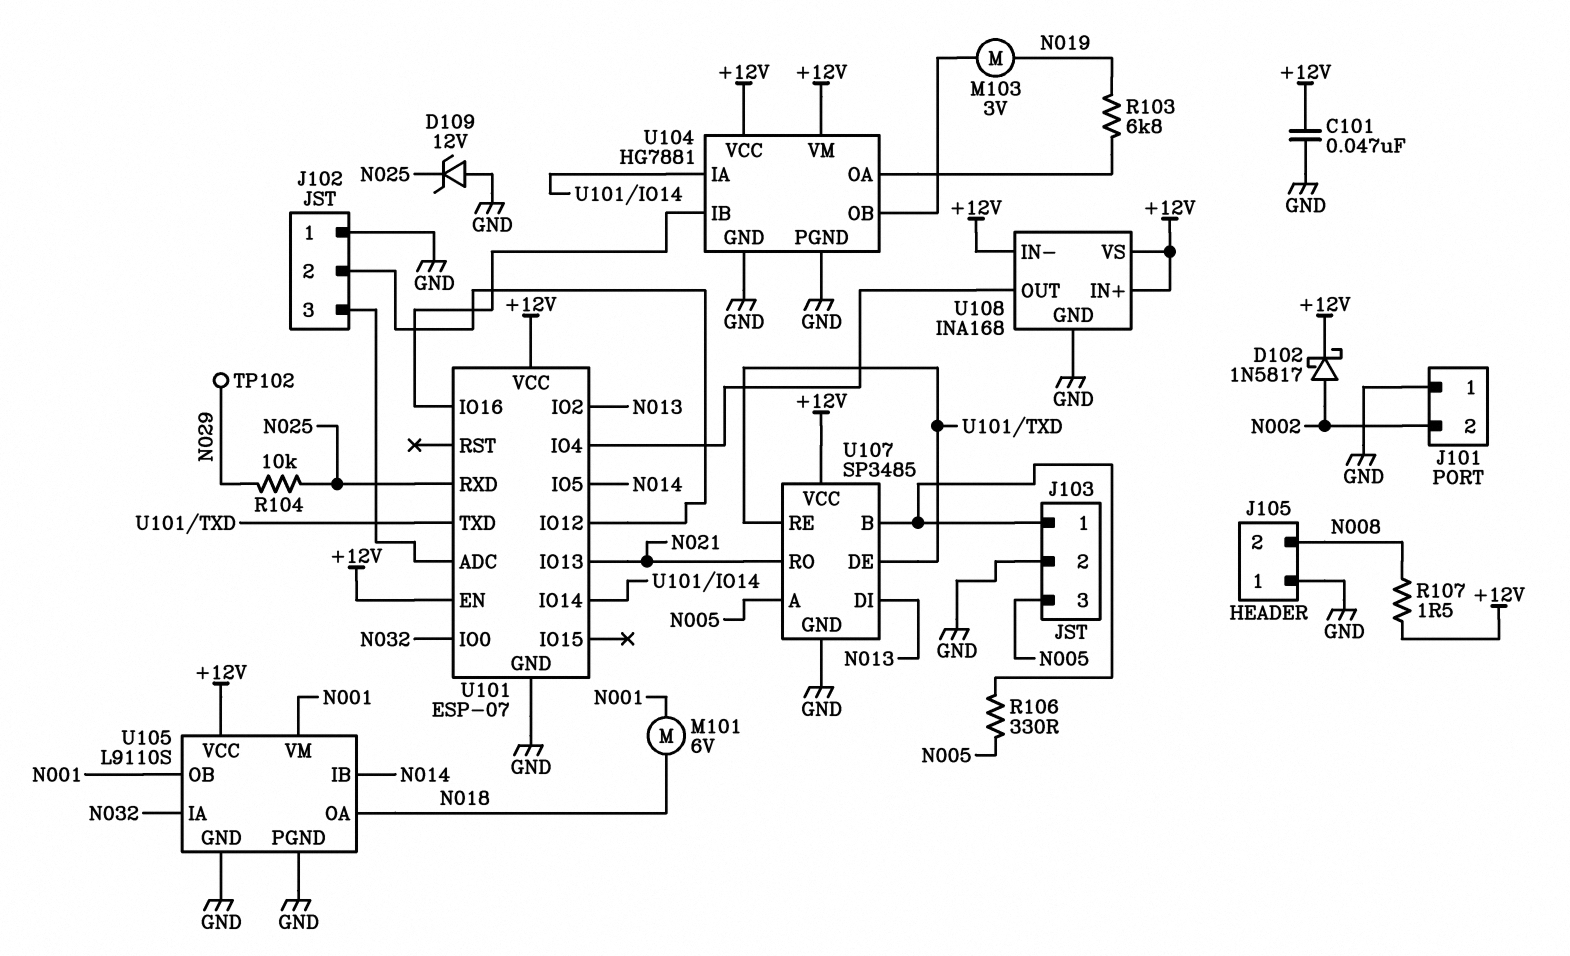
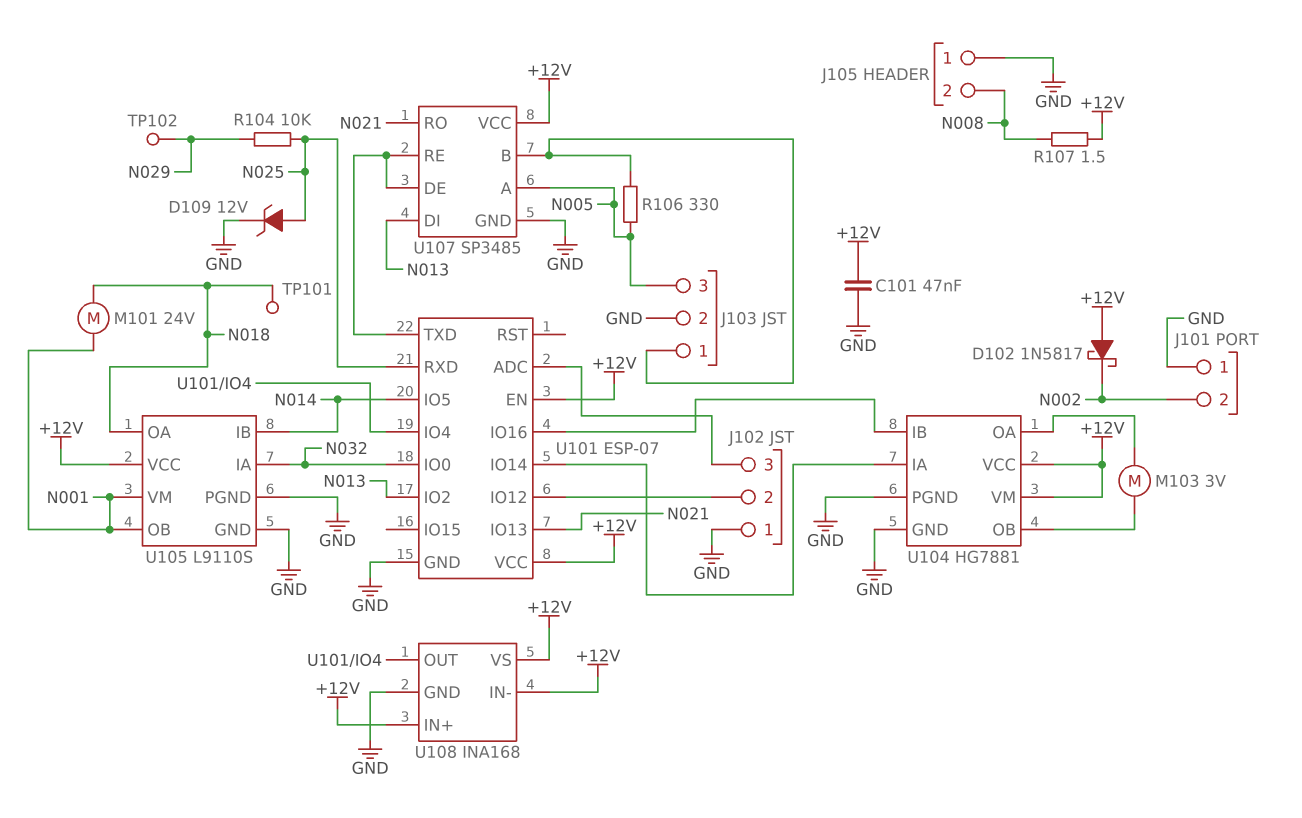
D102: schottky 1N5817 (A N002, K +12V) -> schottky 1N5817 (A +12V, K N002)
D109: zener 12V (A GND, K N025) -> zener 12V (A N025, K GND)
M101: motor 6V (N001, N018) -> motor 24V (N001, N018)
M103: motor 3V (N019, U104/OB) -> motor 3V (U104/OA, U104/OB)
R103: 6.8k (N019, U104/OA) -> none
TP101: none -> test point (N018)

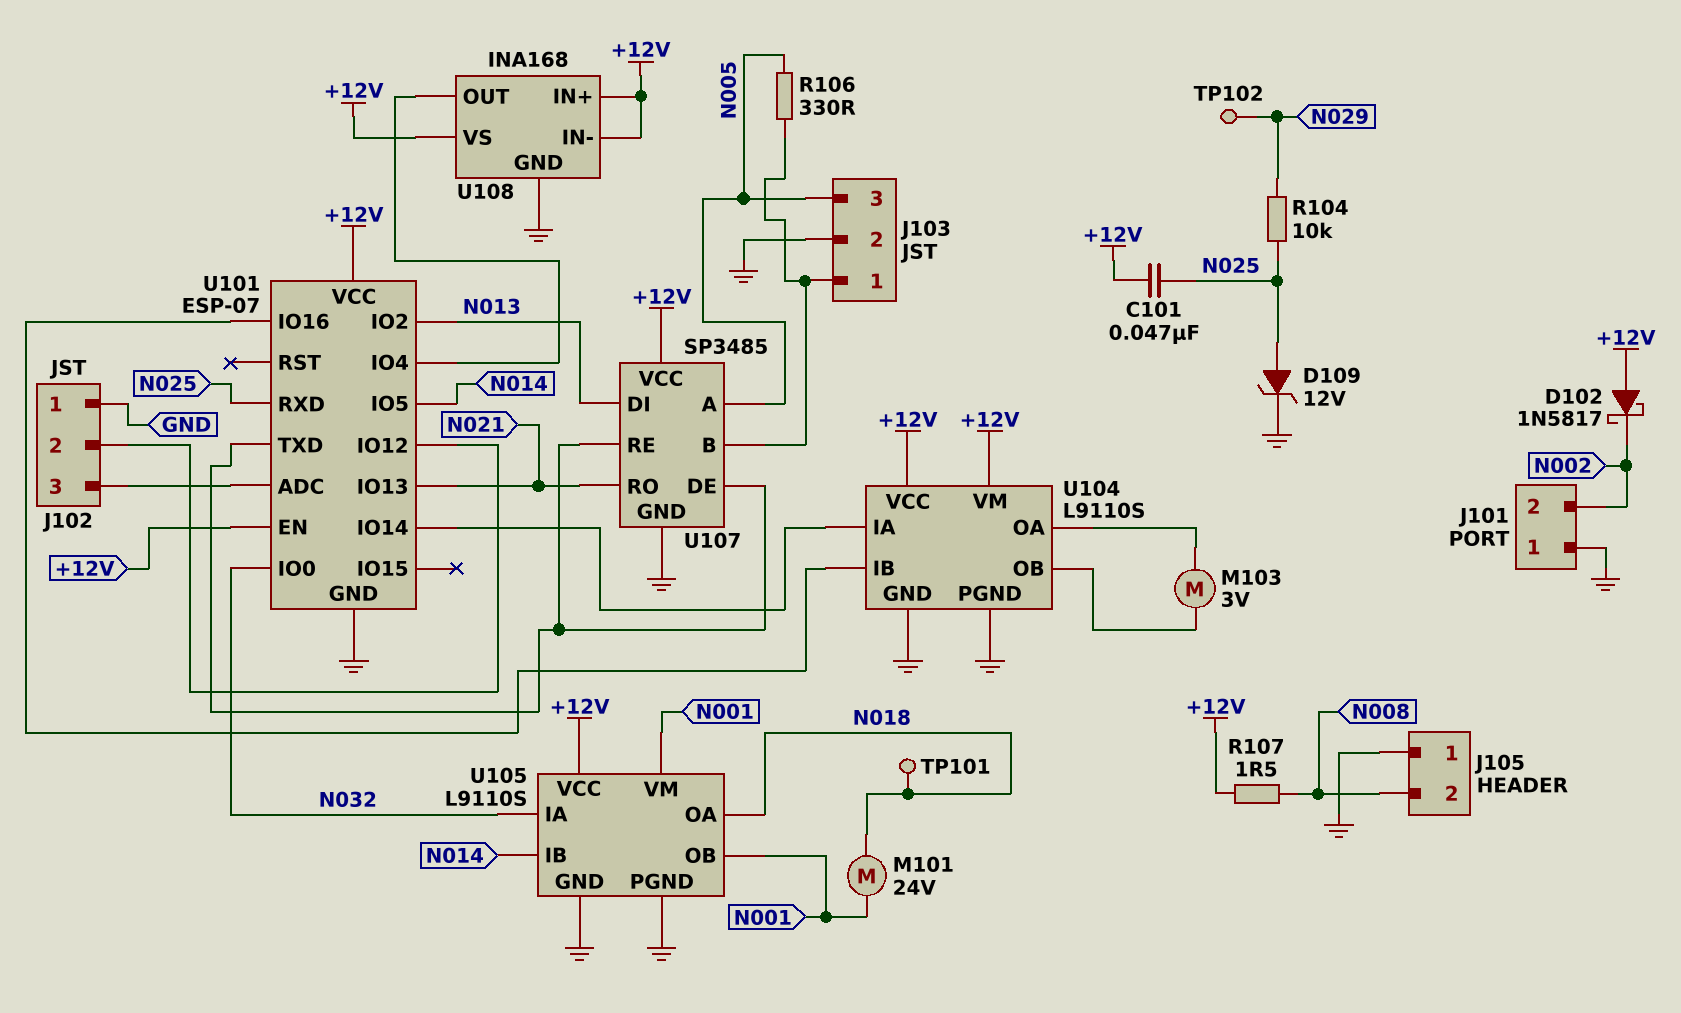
C101: 47nF (+12V, GND) -> 47nF (+12V, N025)
U104: HG7881 -> L9110S

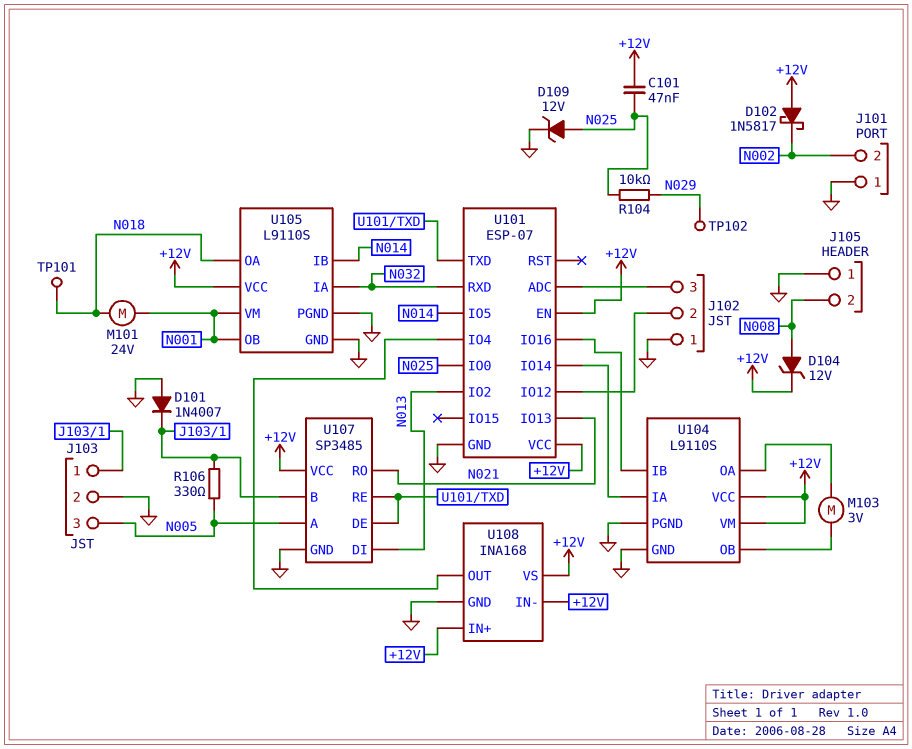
D101: none -> diode 1N4007 (A GND, K J103/1)
D104: none -> zener 12V (A N008, K +12V)
R107: 1.5 (+12V, N008) -> none
U101 pin IO0: N032 -> N025
U101 pin RXD: N025 -> N032

